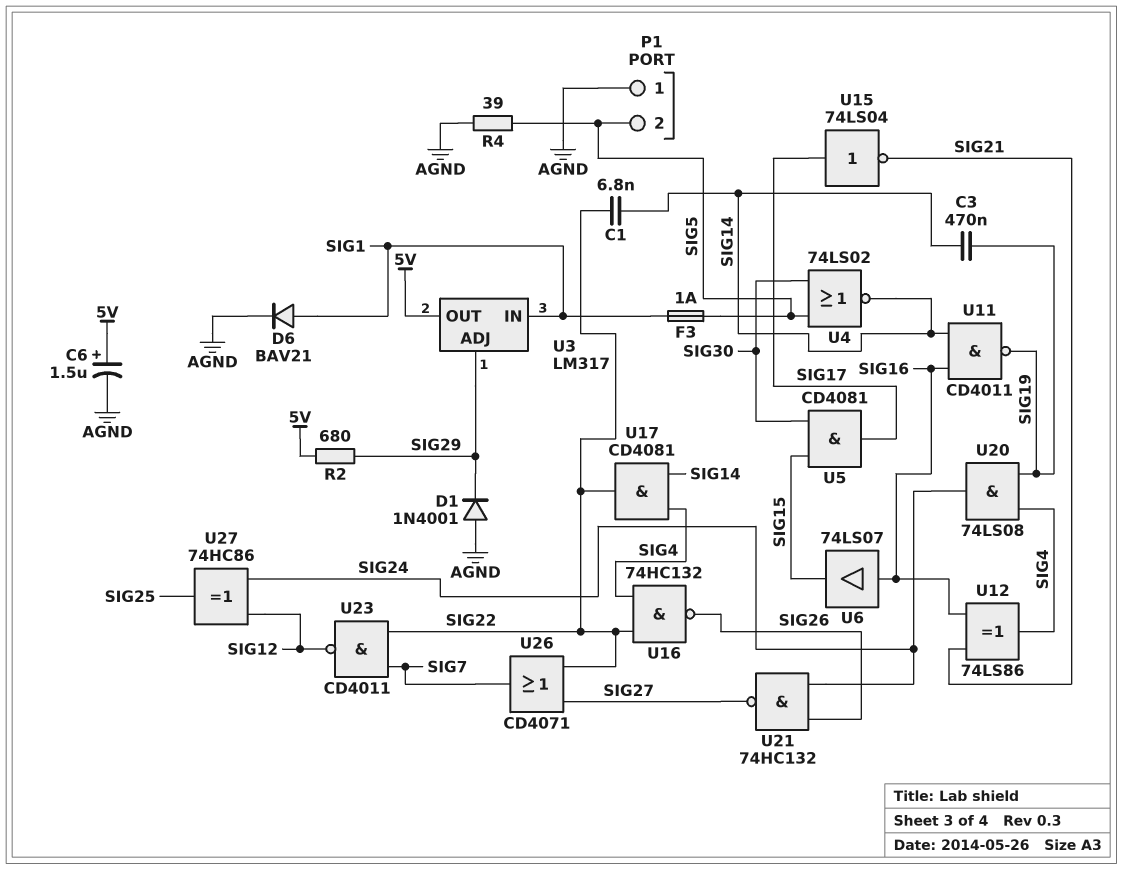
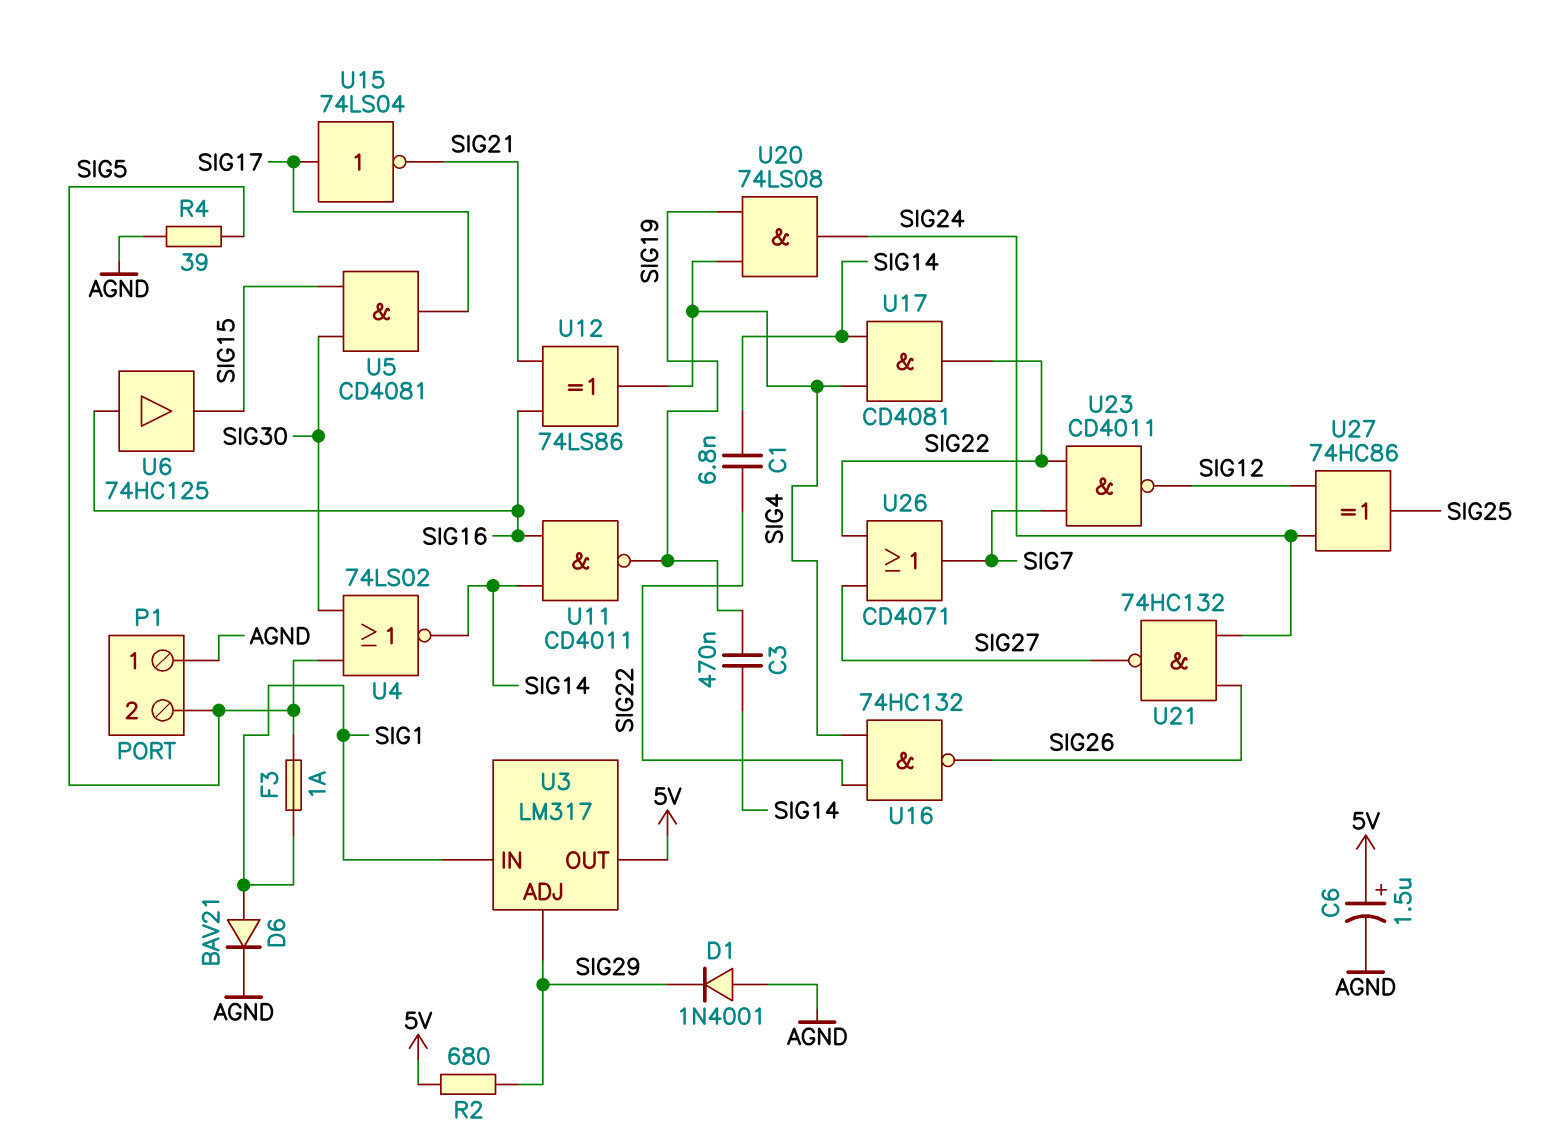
U6: buffer 74LS07 (in SIG16, out SIG15) -> buffer 74HC125 (in SIG16, out SIG15)

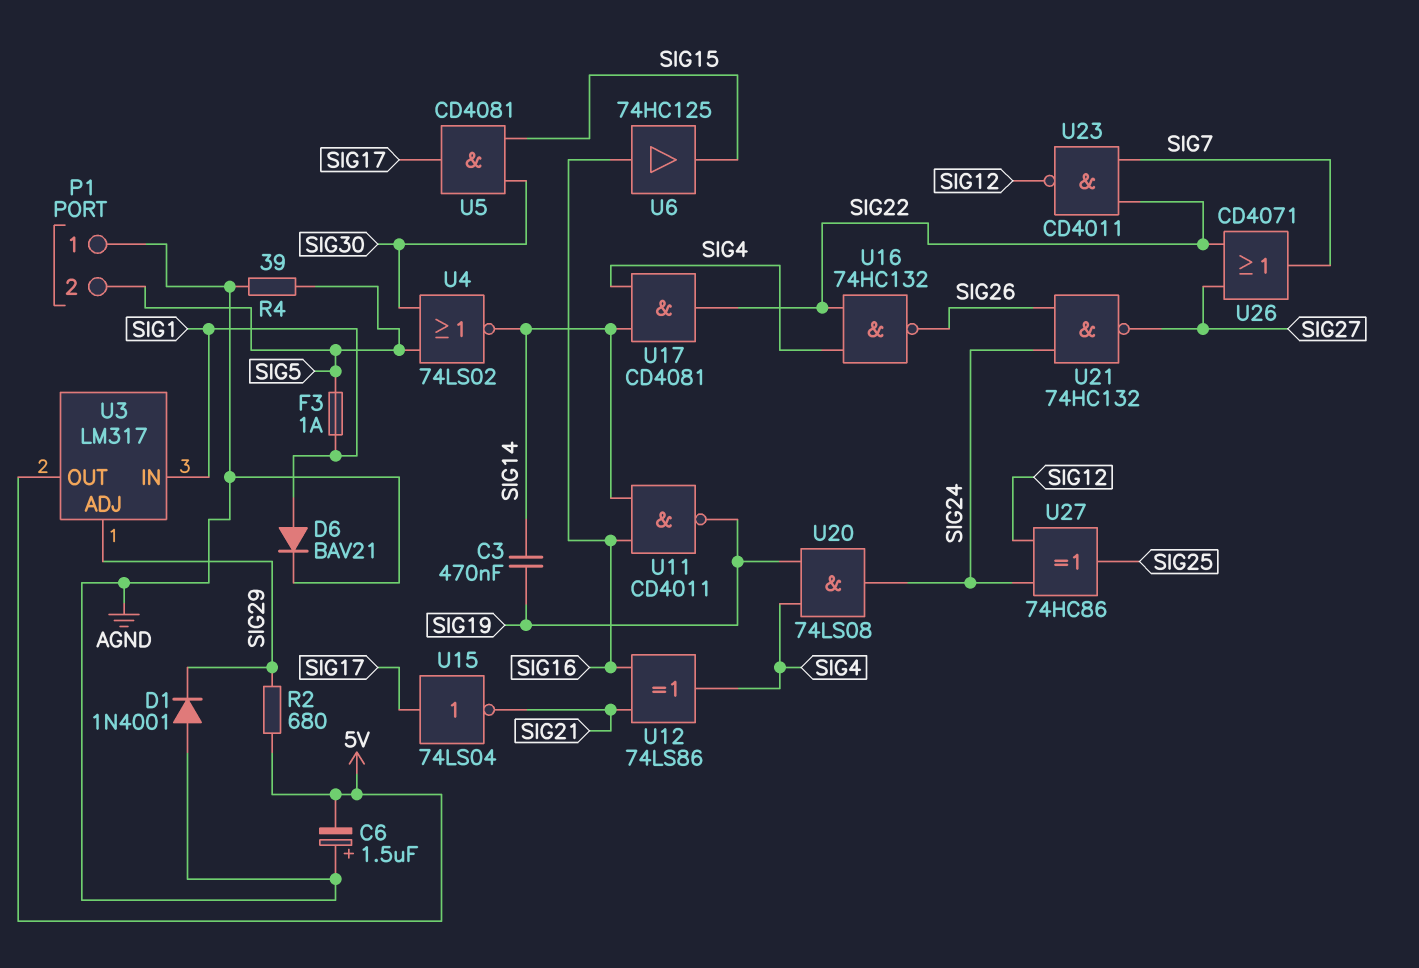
C1: 6.8nF (SIG14, SIG22) -> none
C6: 1.5uF (plus 5V, minus AGND) -> 1.5uF (plus AGND, minus 5V)

